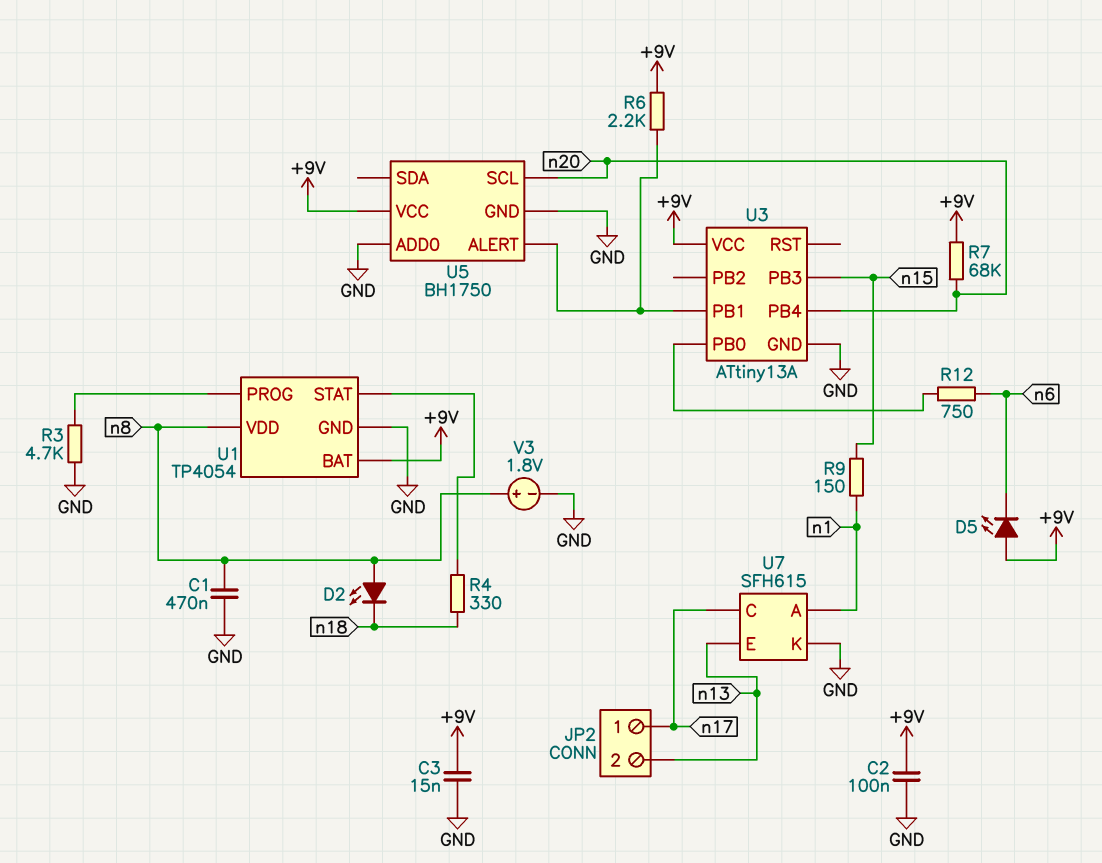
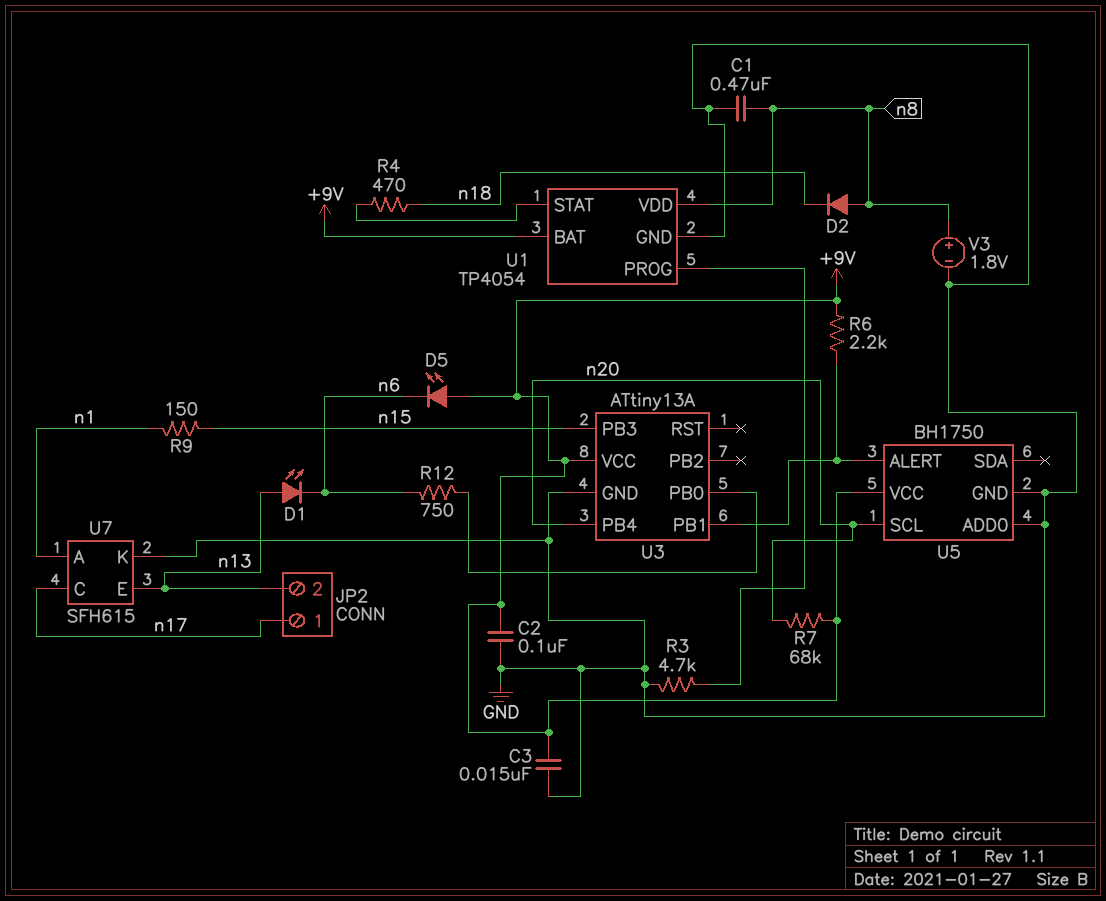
D1: none -> LED (A n13, K n6)
D2: LED (A n8, K n18) -> diode (A n8, K n18)
R4: 330 (U1/STAT, n18) -> 470 (U1/STAT, n18)

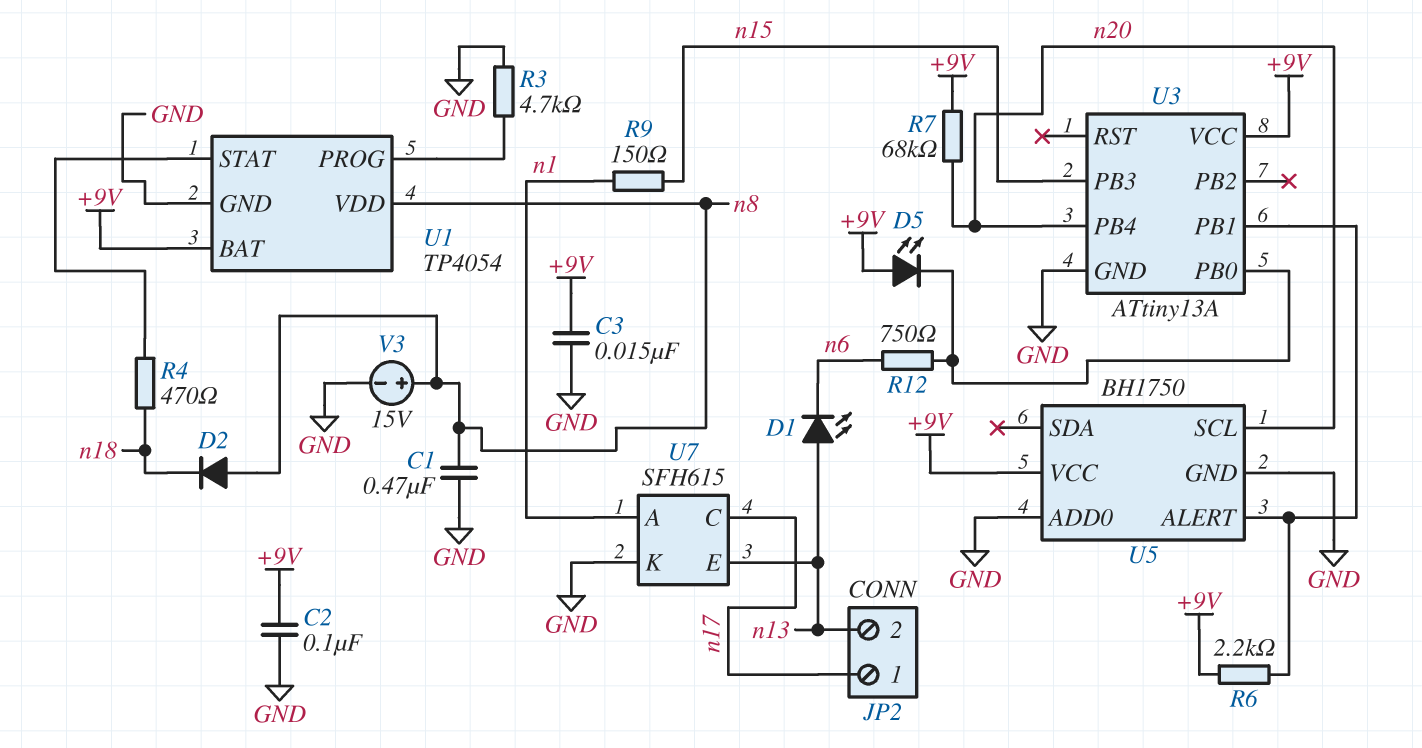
D5: LED (A +9V, K n6) -> LED (A +9V, K U3/PB0)
V3: 1.8V (plus n8, minus GND) -> 15V (plus n8, minus GND)

